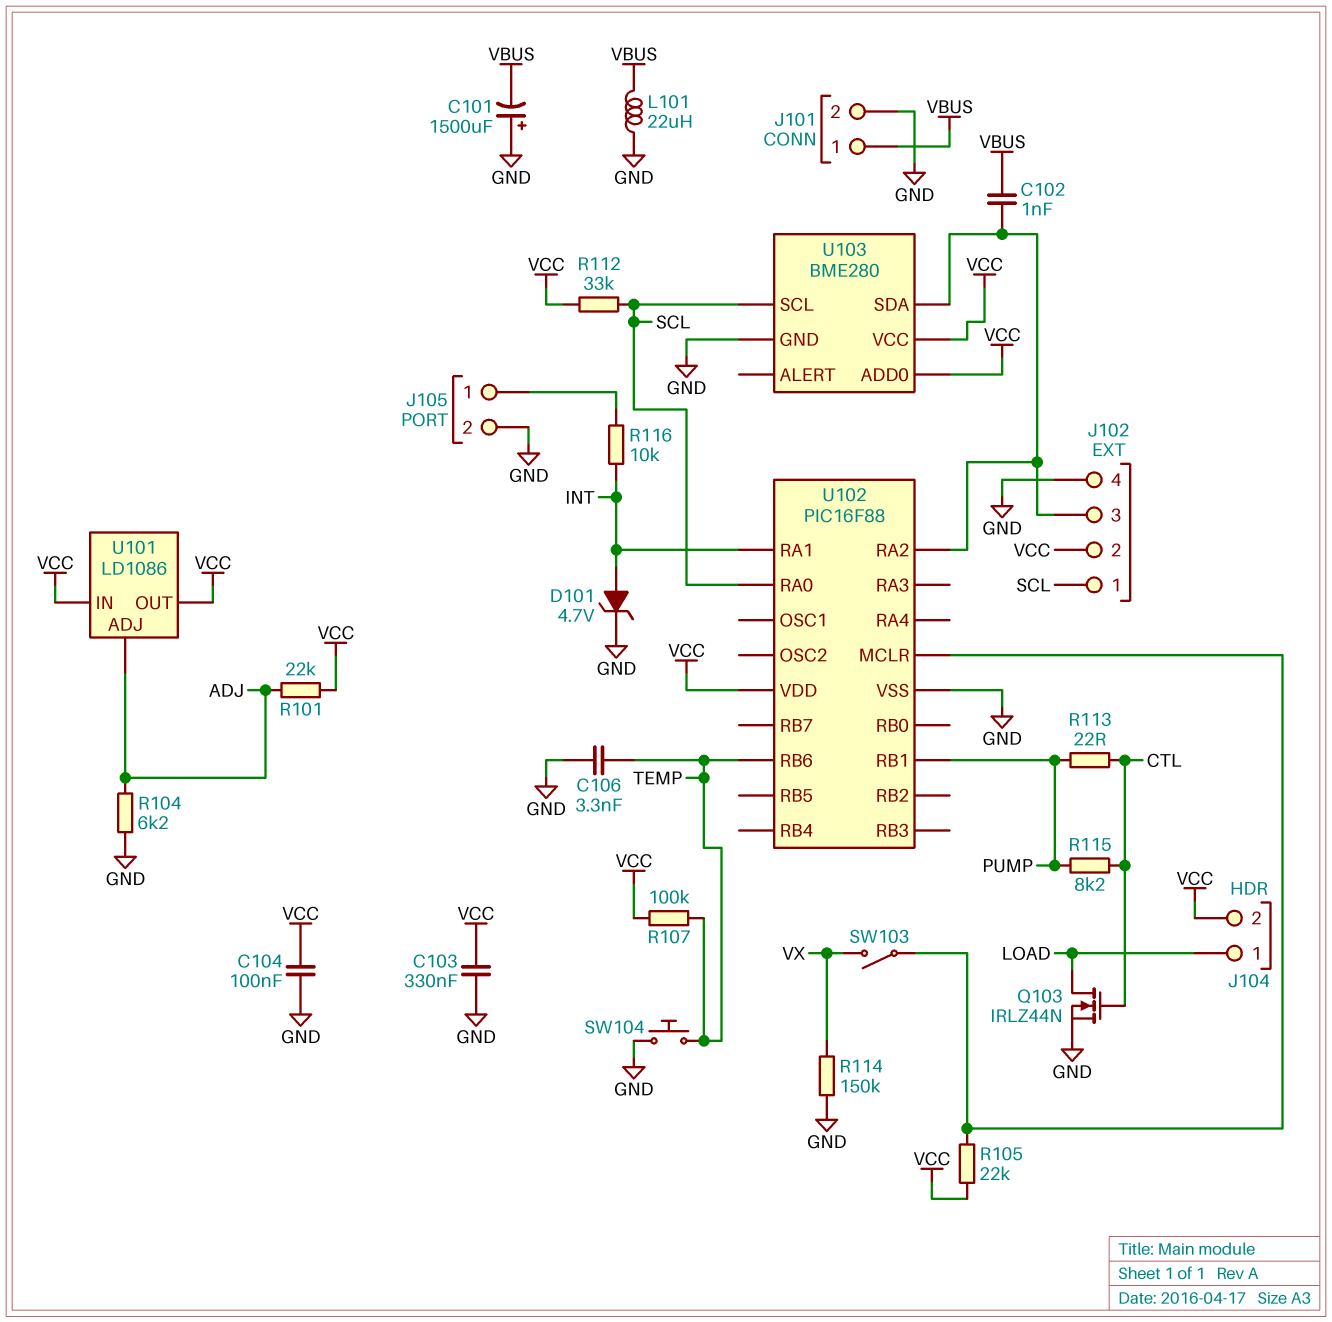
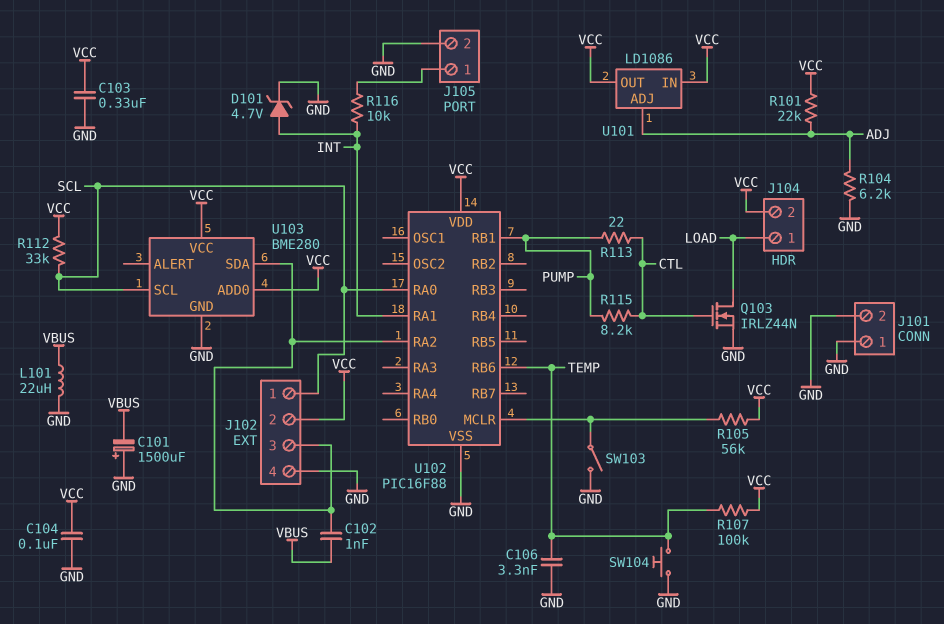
J101 pin 1: VBUS -> GND
R105: 22k (U102/MCLR, VCC) -> 56k (U102/MCLR, VCC)
R114: 150k (GND, VX) -> none
SW103: switch (U102/MCLR, VX) -> switch (GND, U102/MCLR)

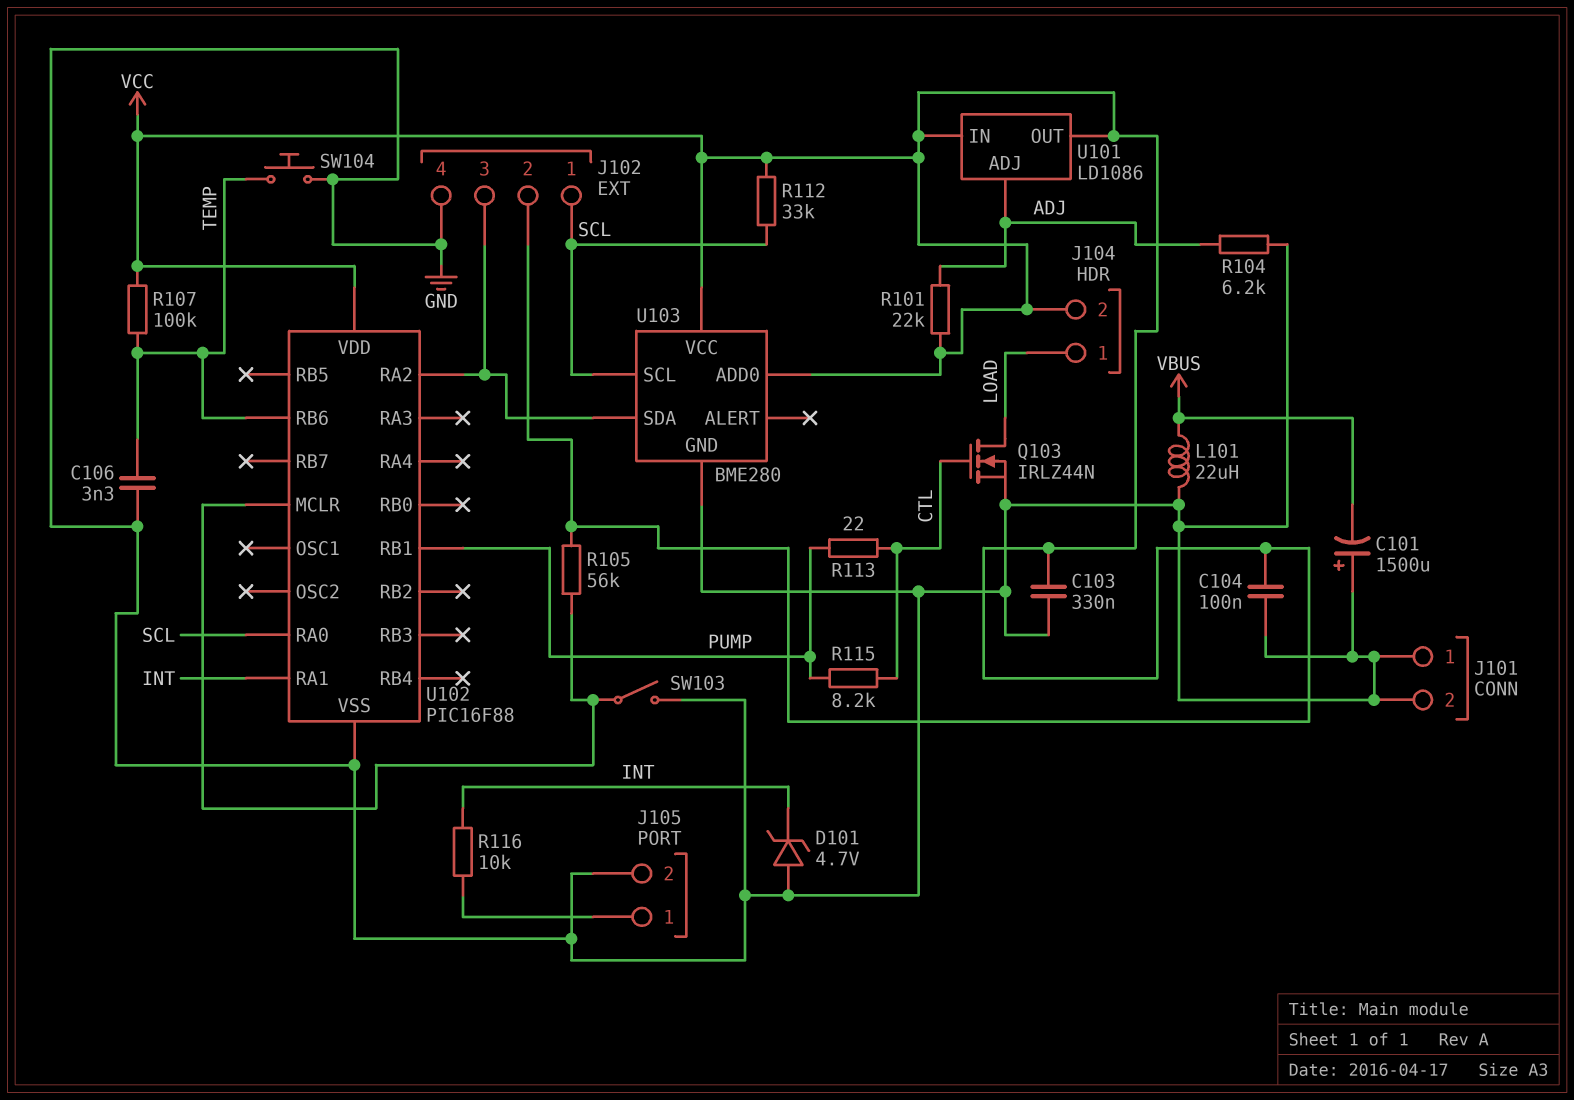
C102: 1nF (J102/3, VBUS) -> none
D101: zener 4.7V (A INT, K GND) -> zener 4.7V (A GND, K INT)

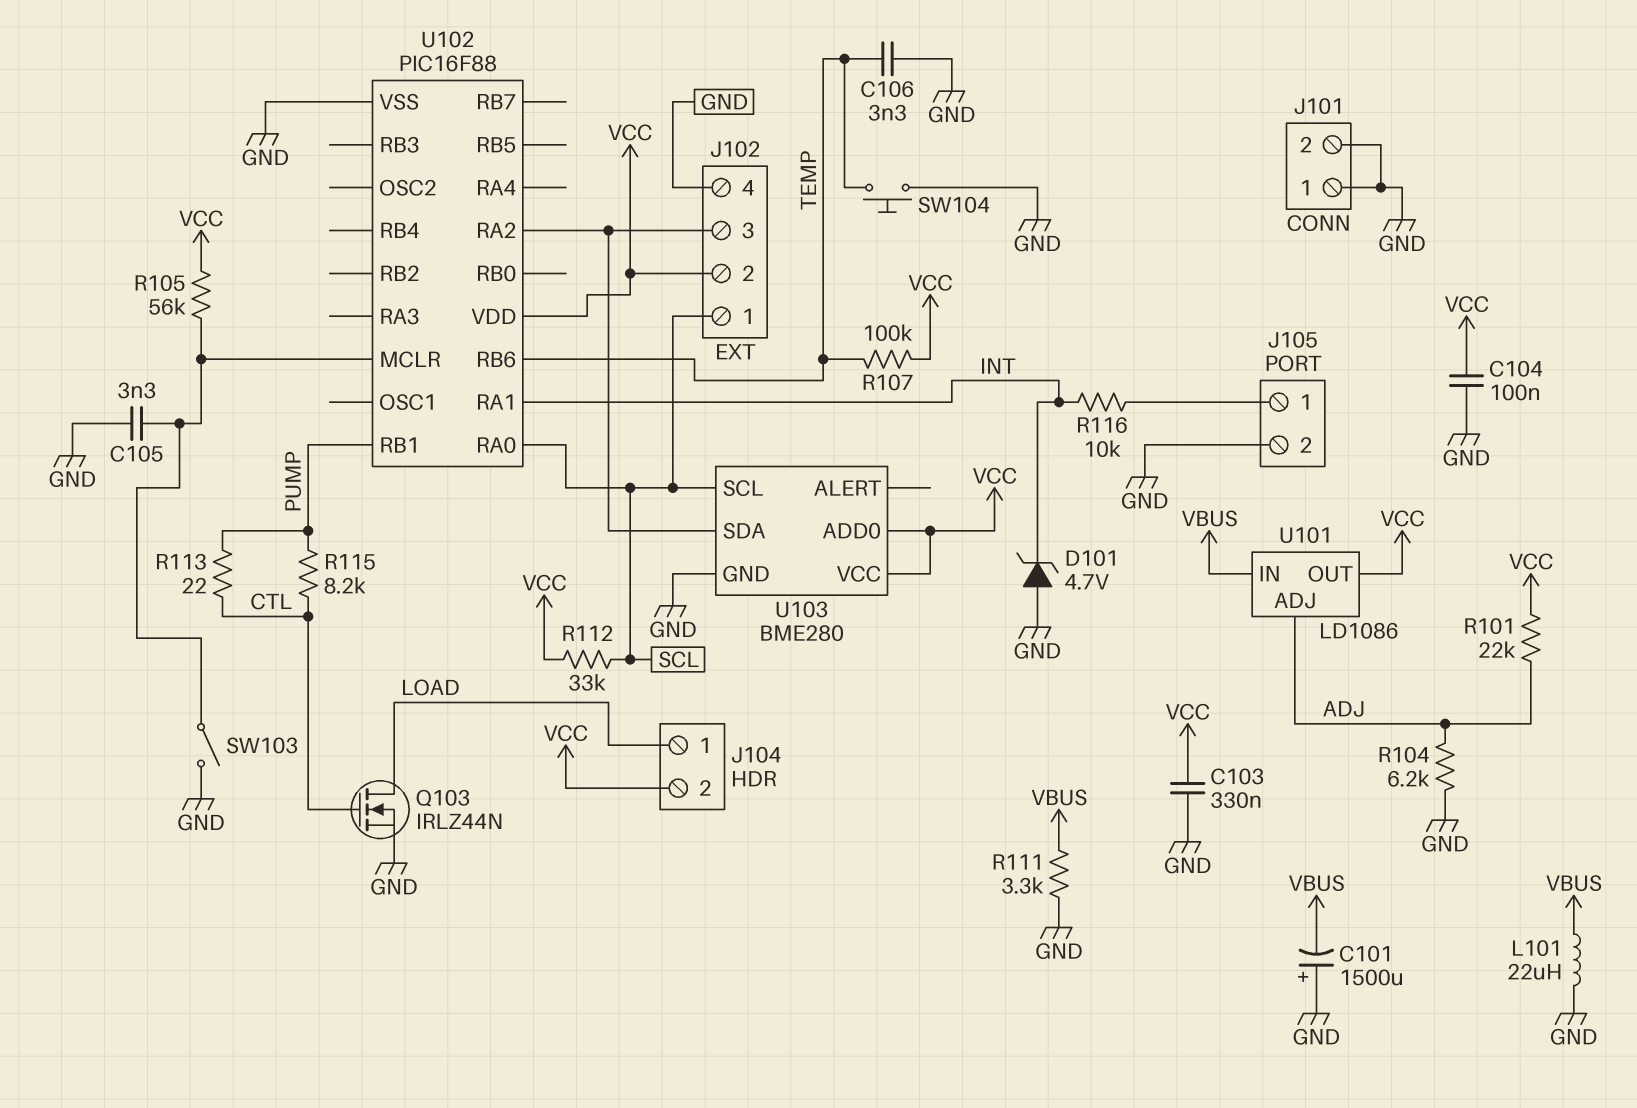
C105: none -> 3.3nF (GND, U102/MCLR)
R111: none -> 3.3k (GND, VBUS)
U101 pin IN: VCC -> VBUS

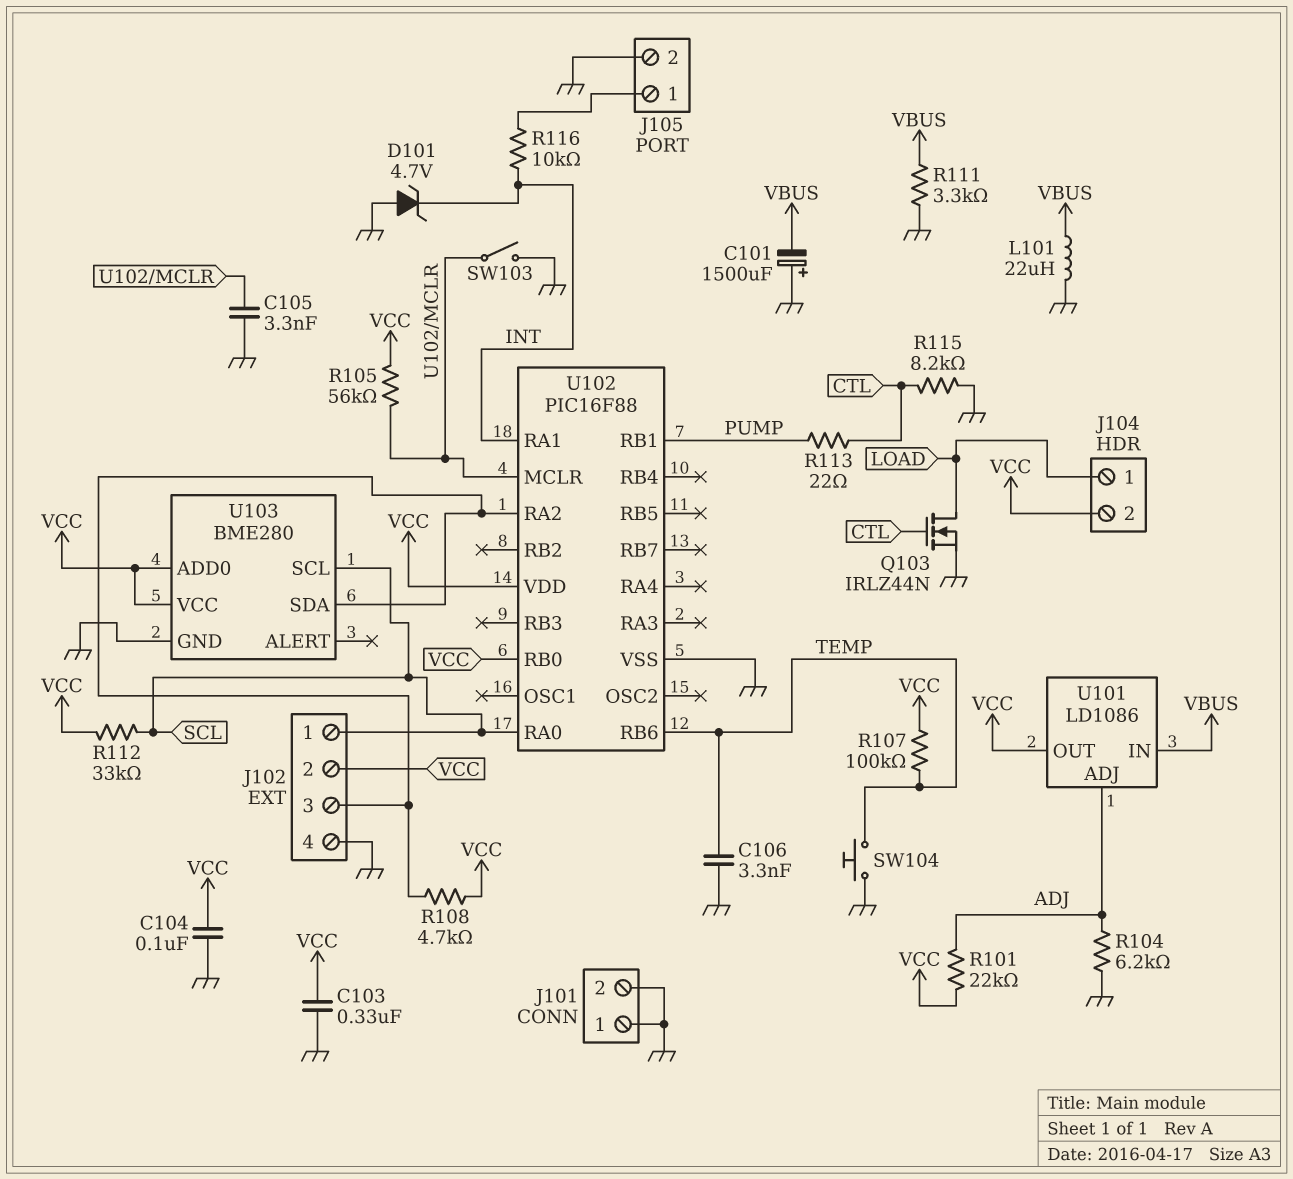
R108: none -> 4.7k (J102/3, VCC)
R115: 8.2k (CTL, PUMP) -> 8.2k (CTL, GND)
U102 pin RB0: none -> VCC

